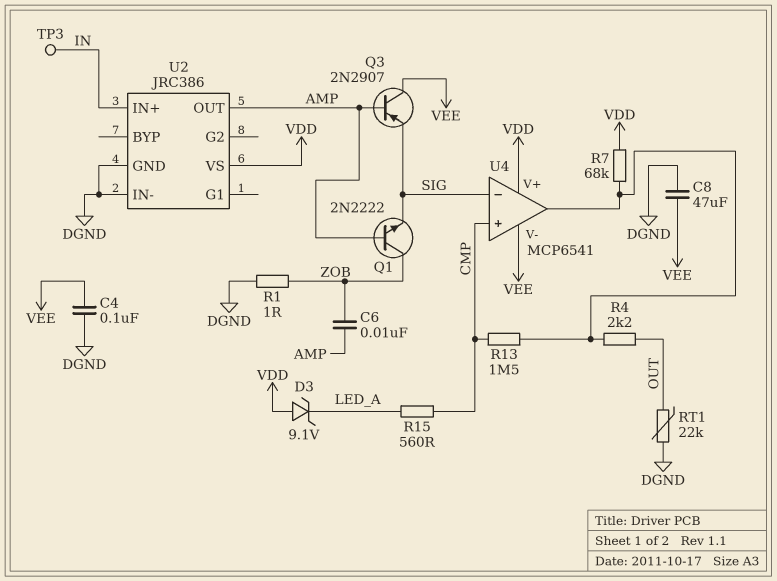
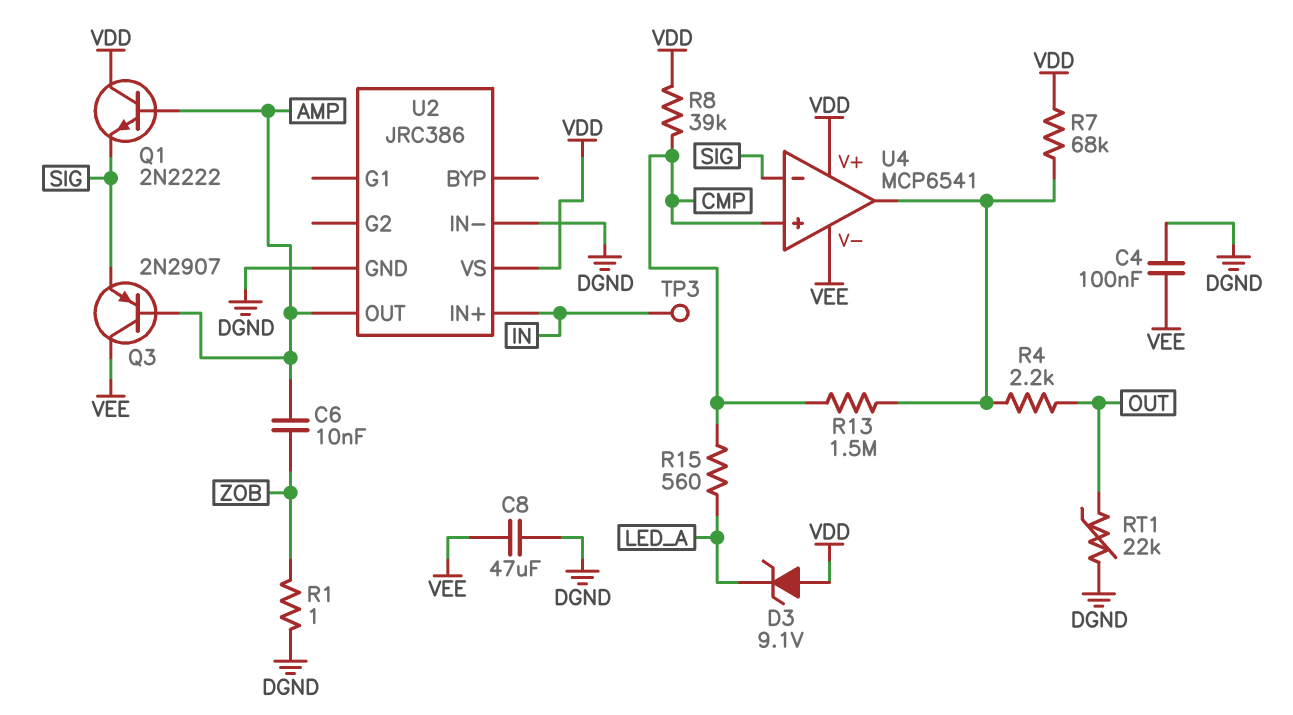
Q1: NPN 2N2222 (B AMP, C ZOB, E SIG) -> NPN 2N2222 (B AMP, C VDD, E SIG)
R8: none -> 39k (CMP, VDD)

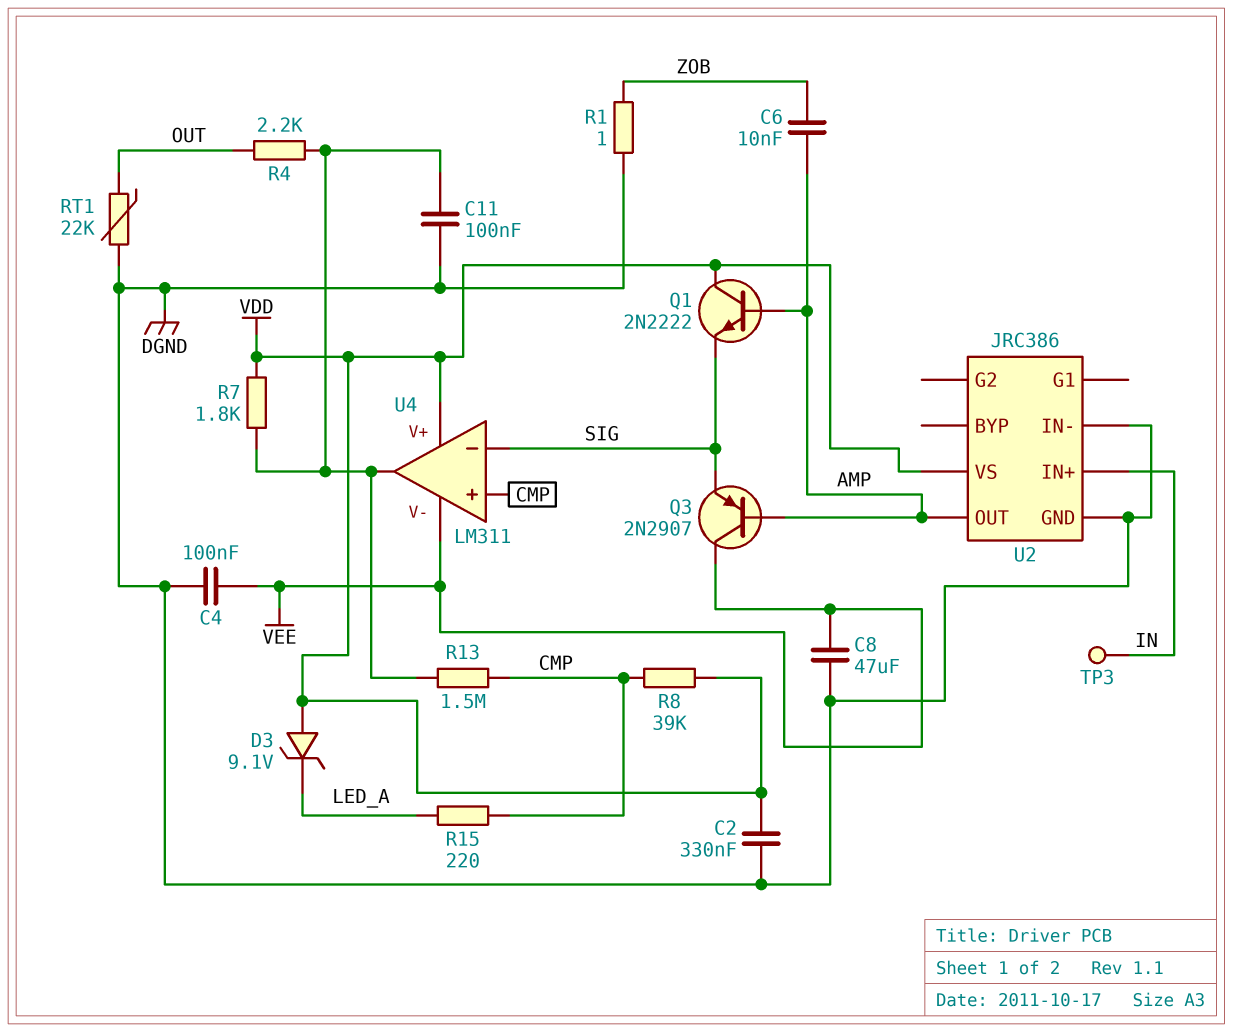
C2: none -> 330nF (DGND, VDD)
C11: none -> 100nF (DGND, U4/out)
R7: 68k (U4/out, VDD) -> 1.8k (U4/out, VDD)
R15: 560 (CMP, LED_A) -> 220 (CMP, LED_A)
U4: MCP6541 -> LM311

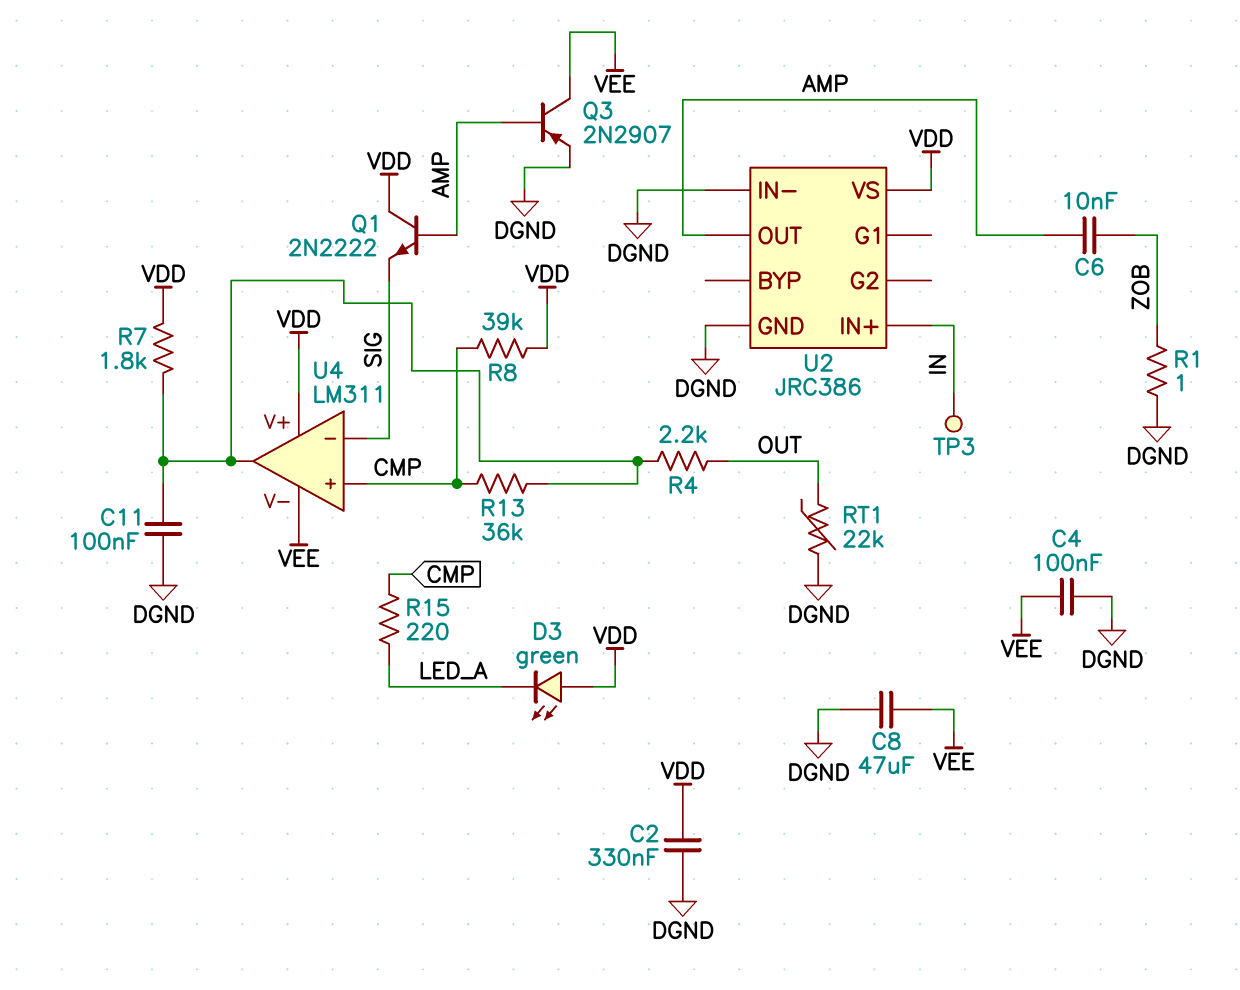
D3: zener 9.1V (A VDD, K LED_A) -> LED green (A VDD, K LED_A)
Q3: PNP 2N2907 (B AMP, C VEE, E SIG) -> PNP 2N2907 (B AMP, C VEE, E DGND)
R13: 1.5M (CMP, U4/out) -> 36k (CMP, U4/out)

